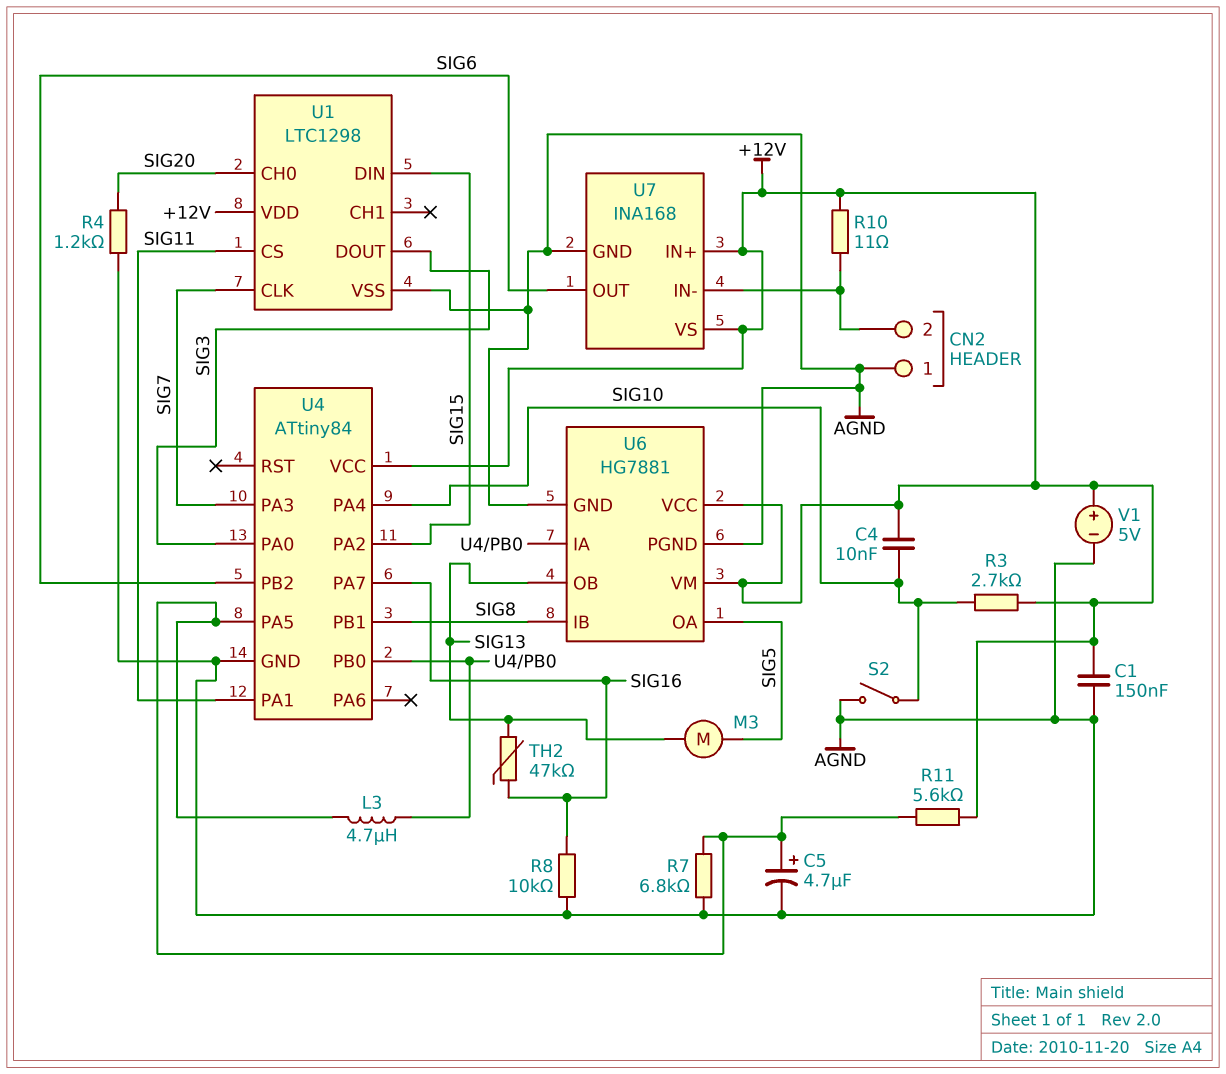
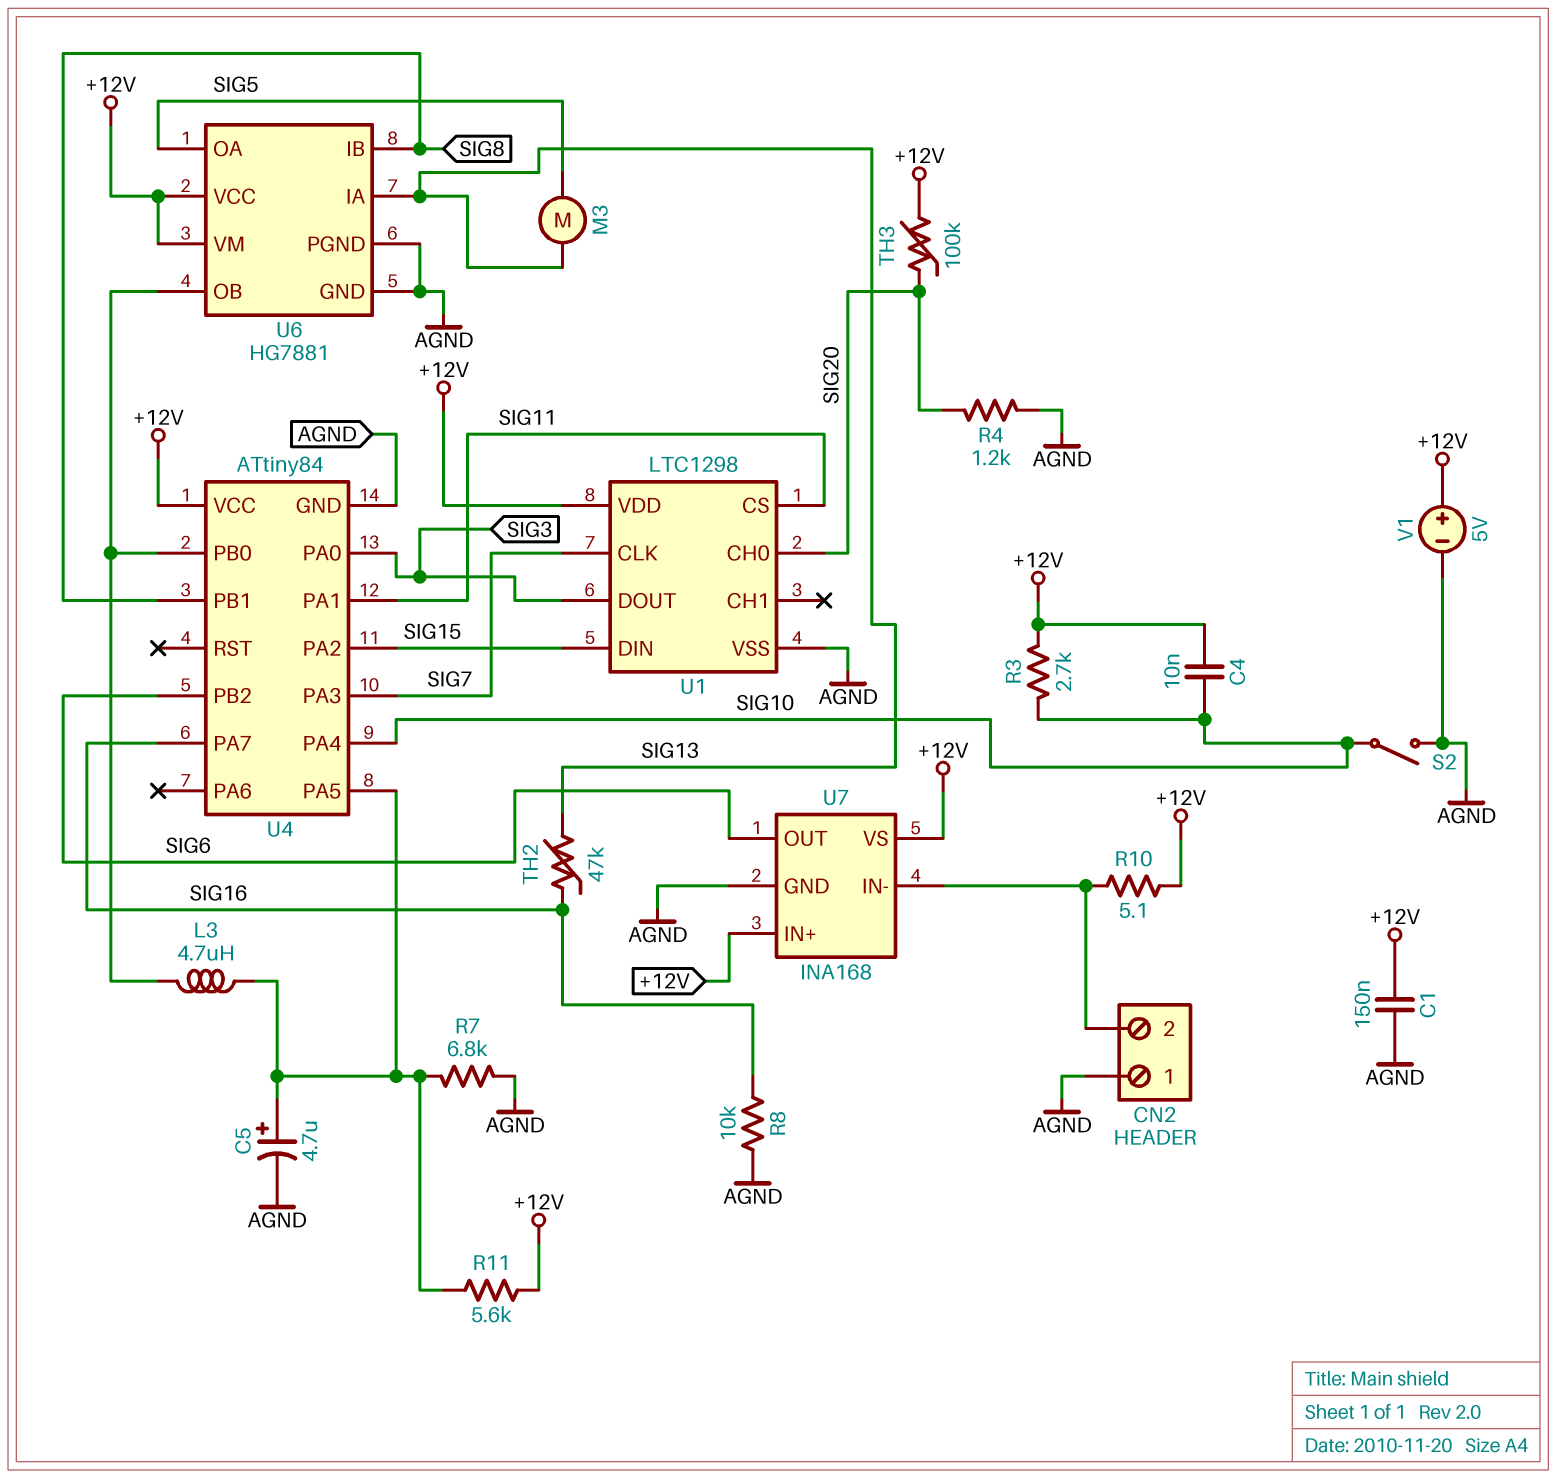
R10: 11 (+12V, CN2/2) -> 5.1 (+12V, CN2/2)
TH3: none -> 100k (+12V, SIG20)
U6 pin IA: U4/PB0 -> SIG13
U6 pin OB: SIG13 -> U4/PB0

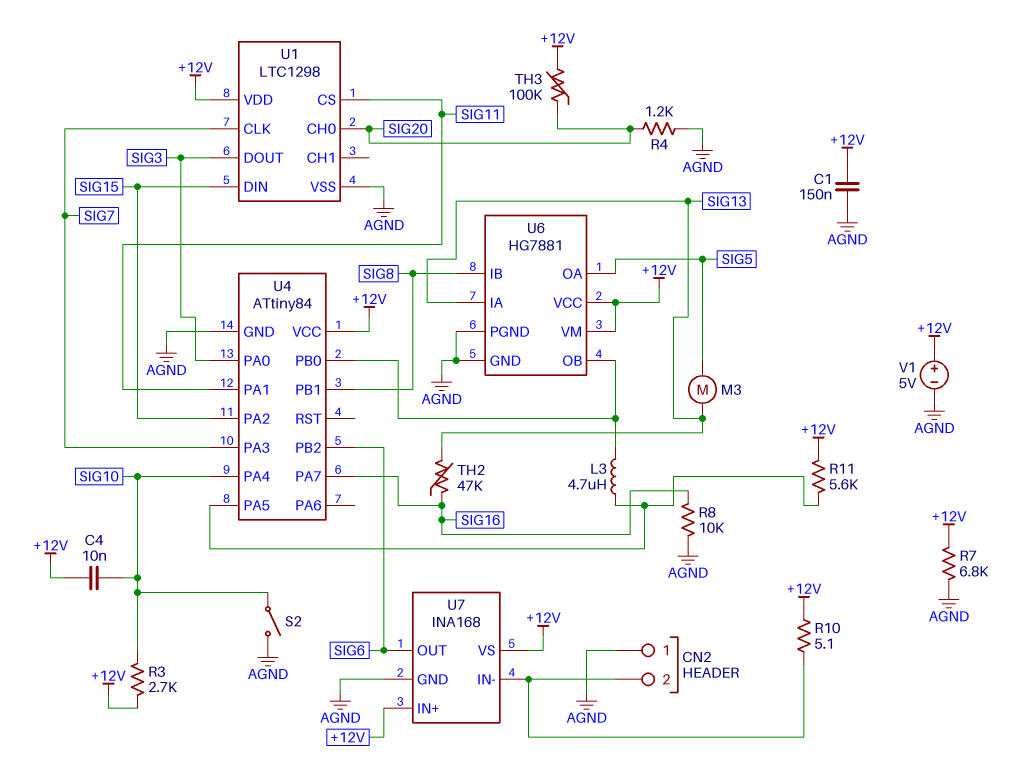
C5: 4.7uF (plus U4/PA5, minus AGND) -> none
R7: 6.8k (AGND, U4/PA5) -> 6.8k (+12V, AGND)

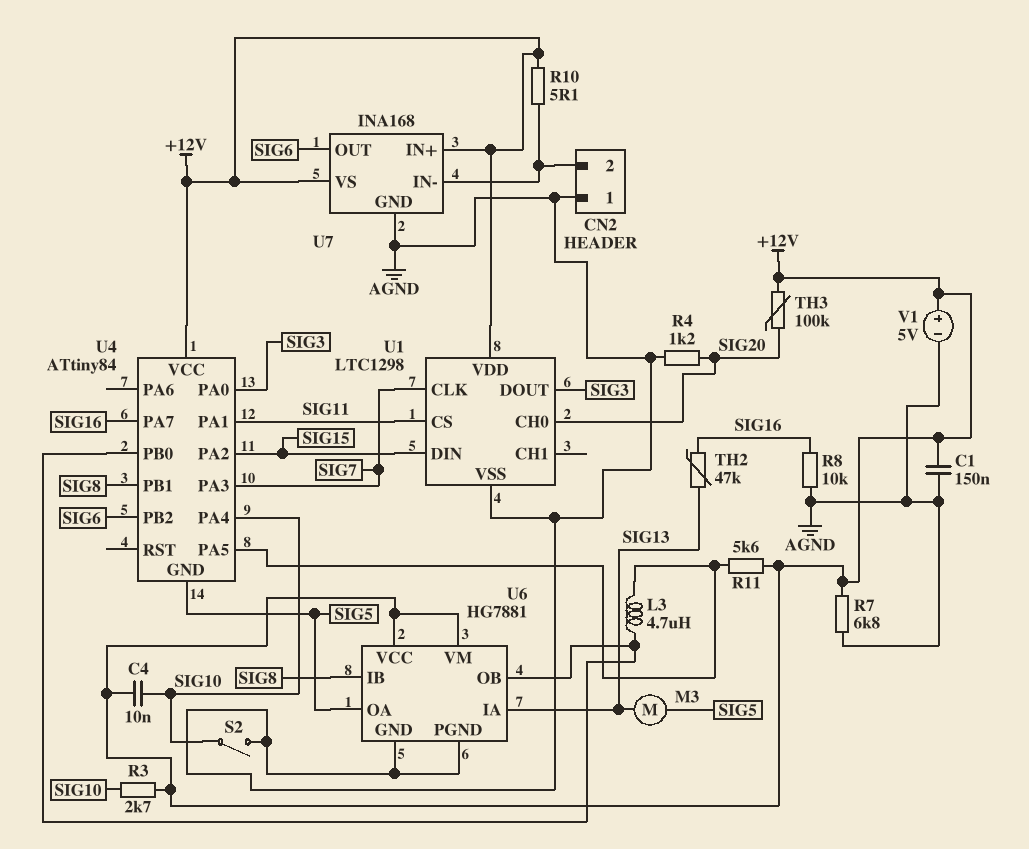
U4 pin GND: AGND -> SIG5

